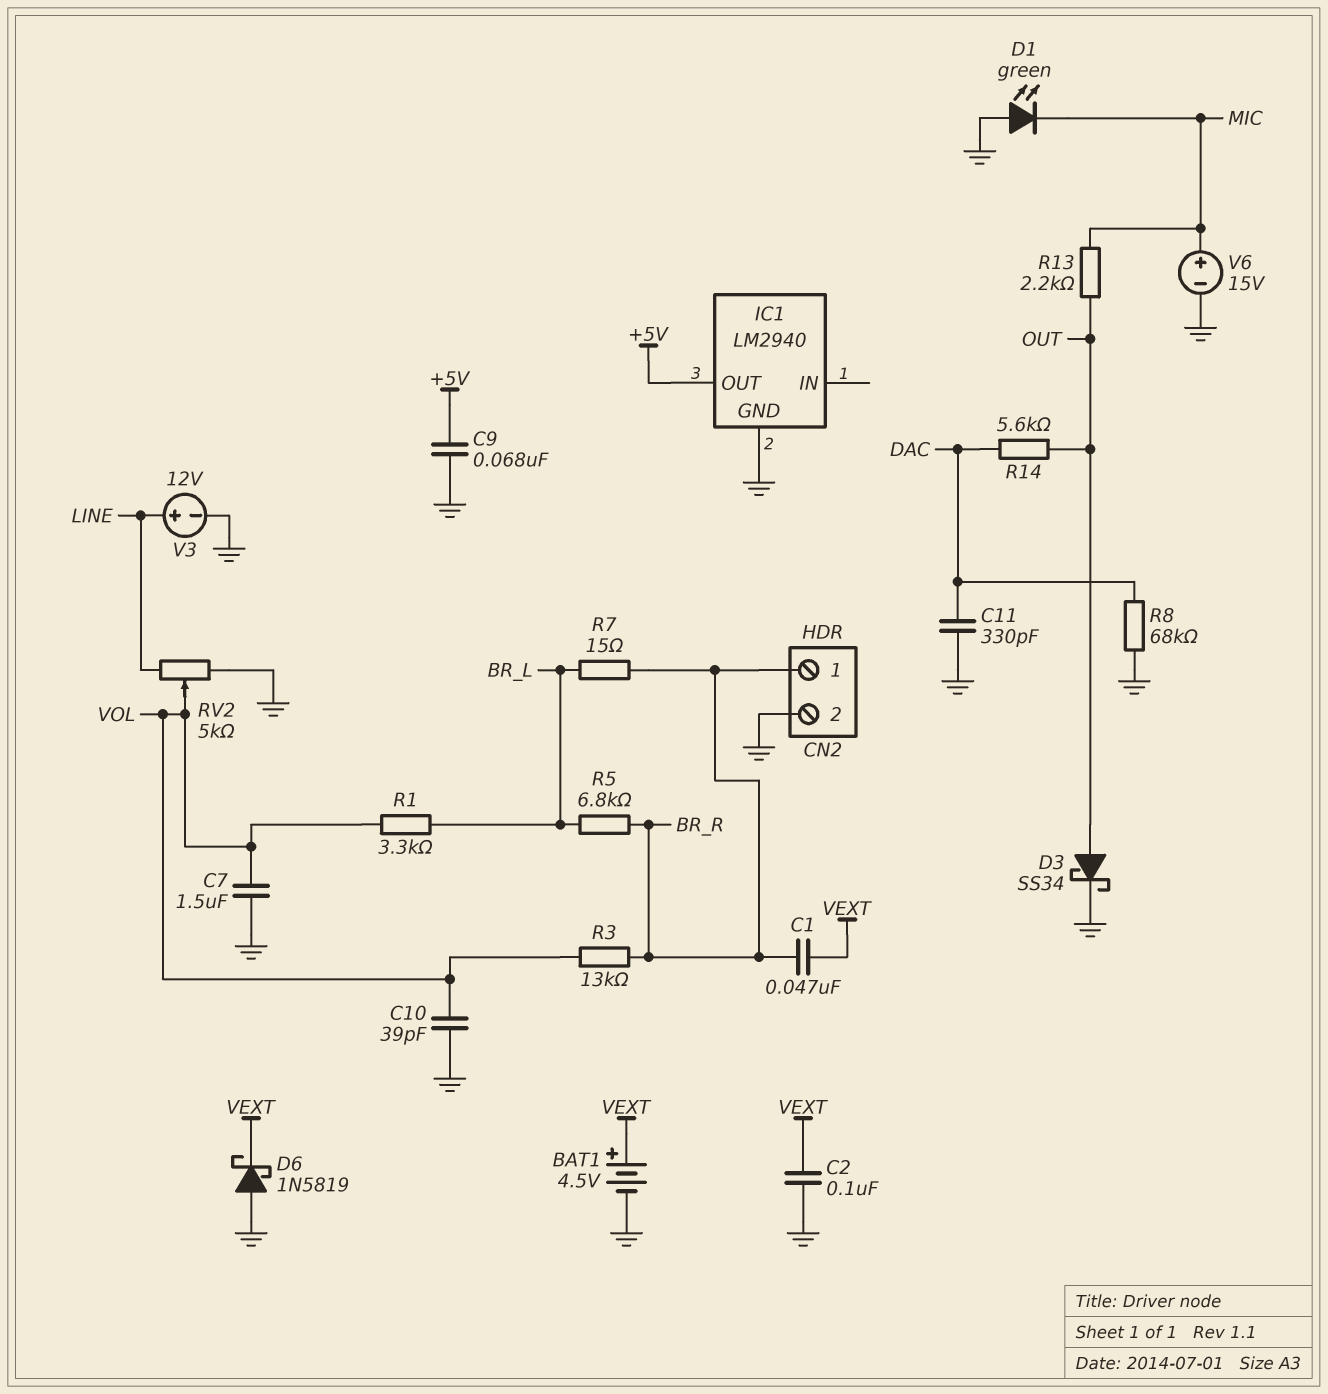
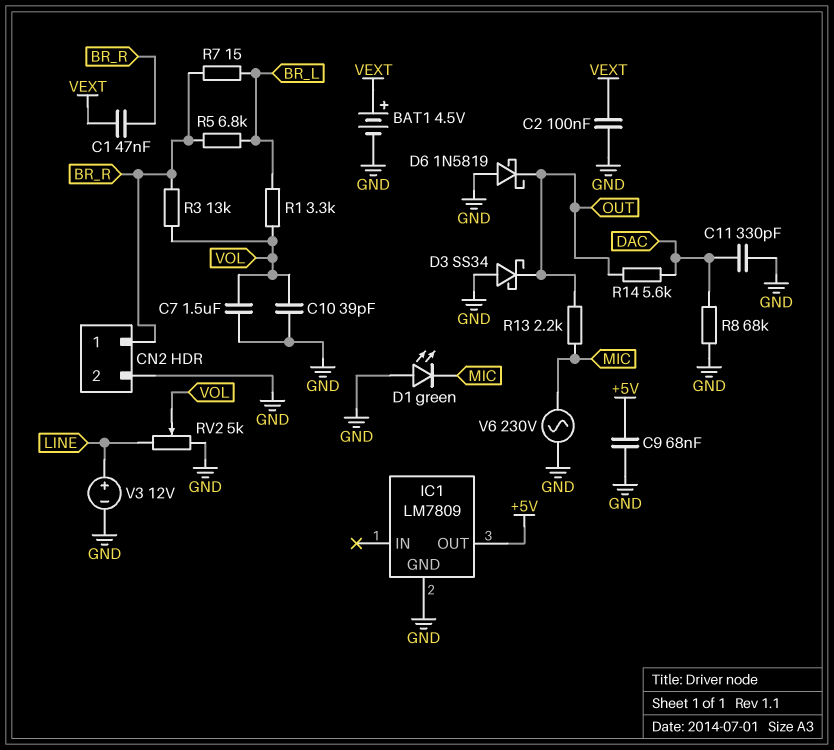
D3: schottky SS34 (A OUT, K GND) -> schottky SS34 (A GND, K OUT)
D6: schottky 1N5819 (A GND, K VEXT) -> schottky 1N5819 (A GND, K OUT)
IC1: LM2940 -> LM7809
V6: 15V (plus MIC, minus GND) -> AC 230V (GND, MIC)

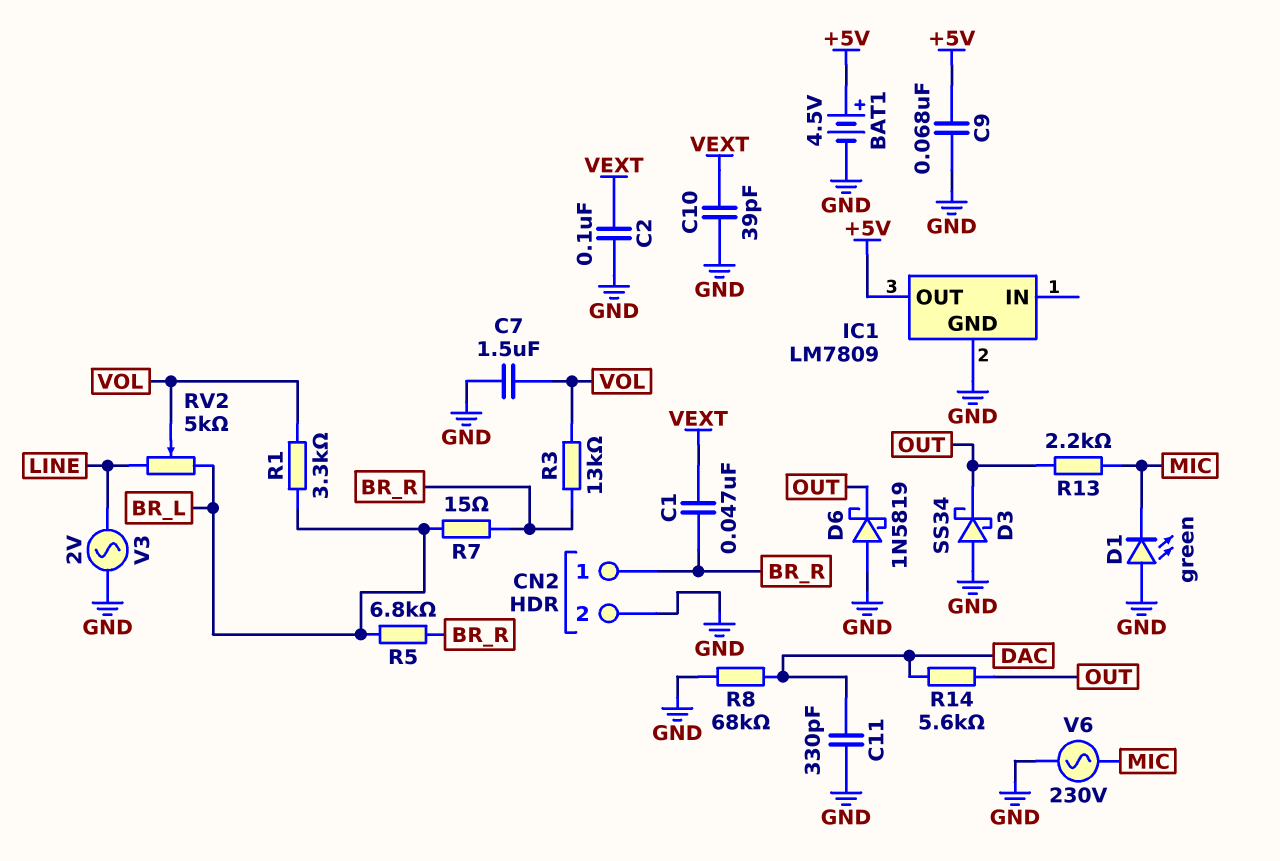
BAT1: 4.5V (plus VEXT, minus GND) -> 4.5V (plus +5V, minus GND)
C10: 39pF (GND, VOL) -> 39pF (GND, VEXT)
RV2: 5k (GND, LINE, wiper VOL) -> 5k (BR_L, LINE, wiper VOL)
V3: 12V (plus LINE, minus GND) -> AC 2V (GND, LINE)

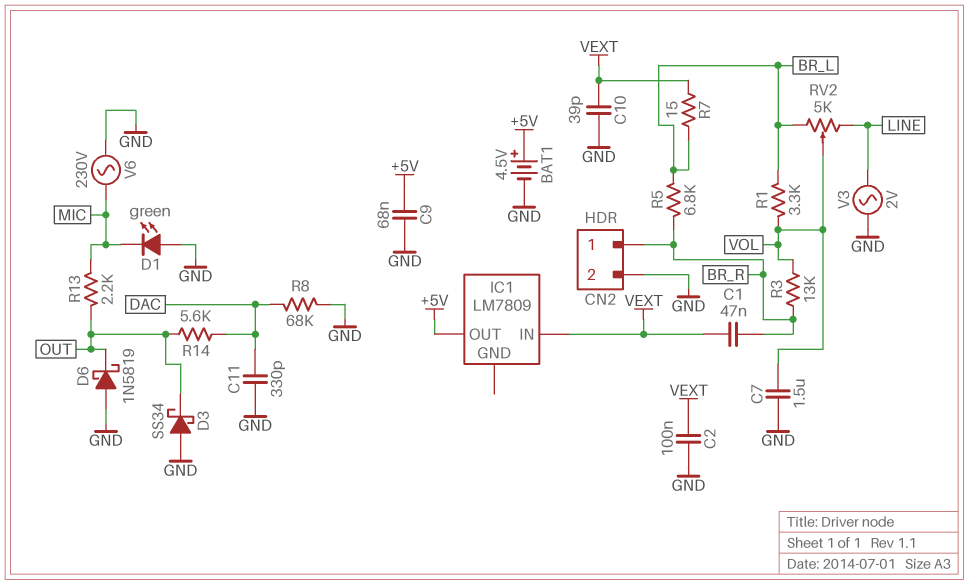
IC1 pin GND: GND -> none
IC1 pin IN: none -> VEXT
R7: 15 (BR_L, BR_R) -> 15 (BR_L, VEXT)

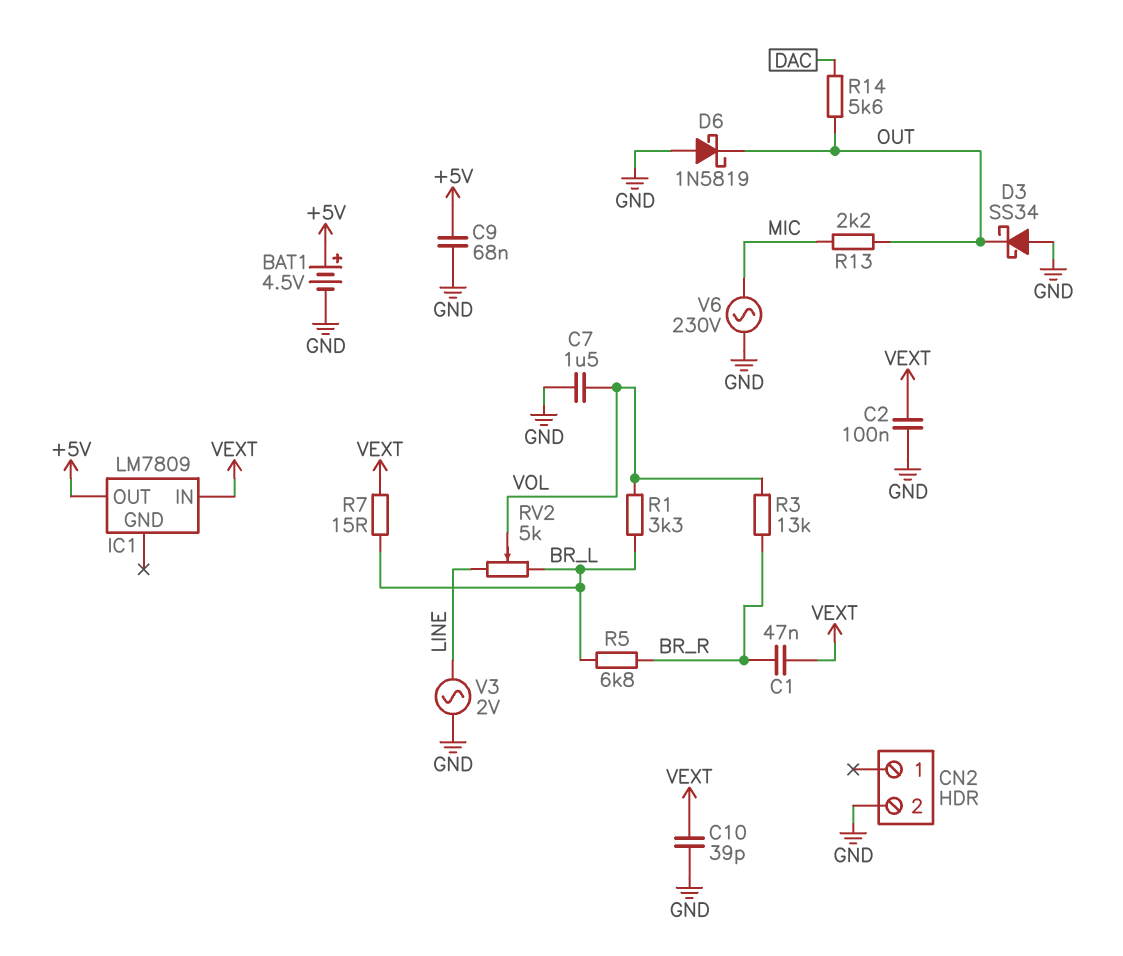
C11: 330pF (DAC, GND) -> none
CN2 pin 1: BR_R -> none
D1: LED green (A GND, K MIC) -> none
R8: 68k (DAC, GND) -> none

